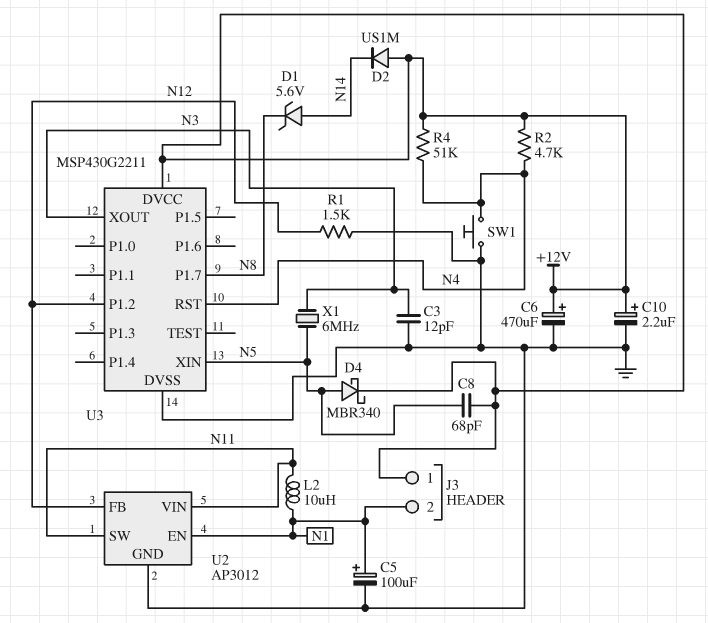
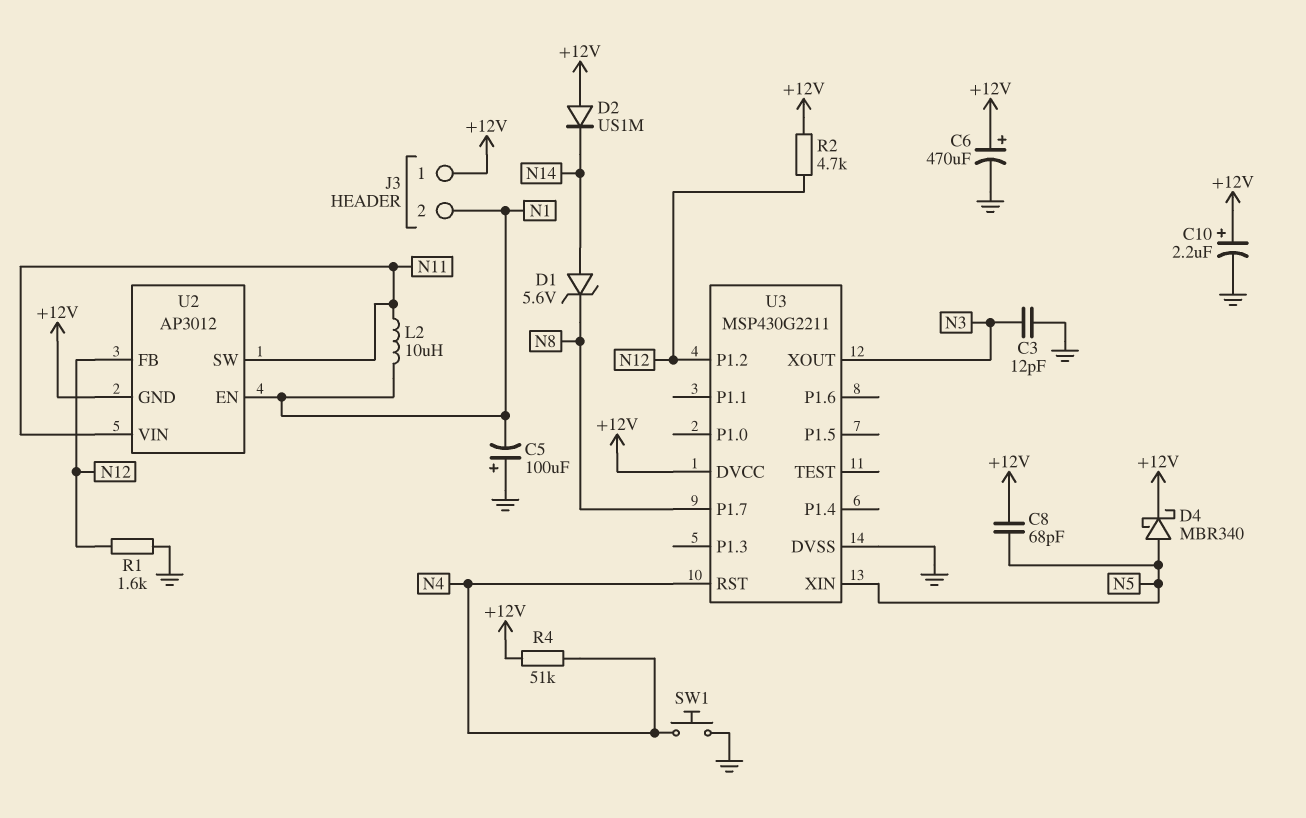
C5: 100uF (plus N1, minus GND) -> 100uF (plus GND, minus N1)
R1: 1.5k (GND, N12) -> 1.6k (GND, N12)
R2: 4.7k (+12V, N4) -> 4.7k (+12V, N12)
U2 pin GND: GND -> +12V
X1: 6MHz (N3, N5) -> none

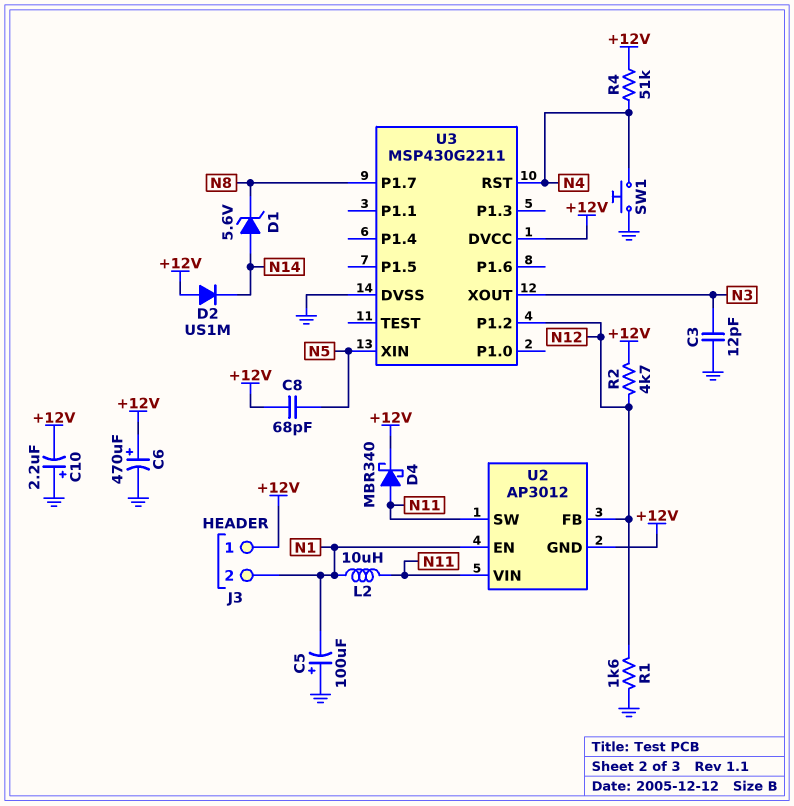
C10: 2.2uF (plus +12V, minus GND) -> 2.2uF (plus GND, minus +12V)
D4: schottky MBR340 (A N5, K +12V) -> schottky MBR340 (A N11, K +12V)

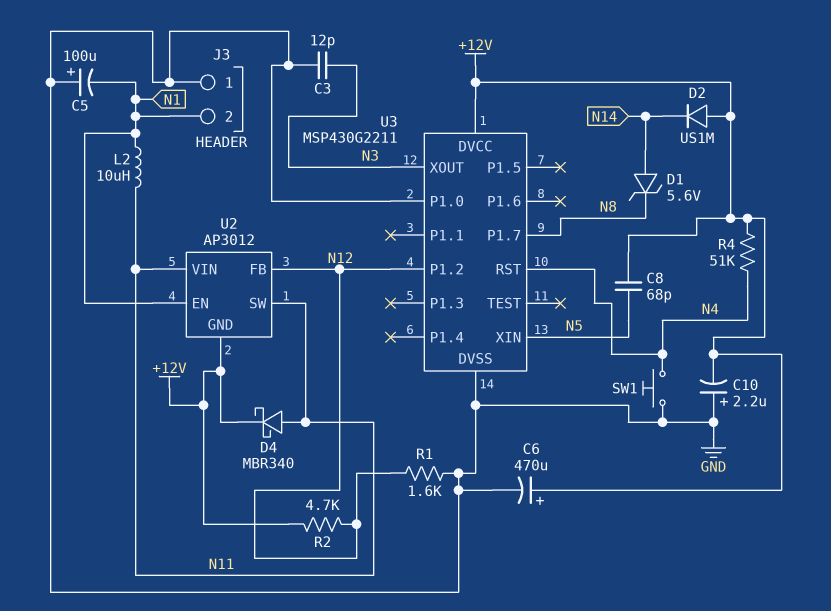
J3 pin 1: +12V -> GND
U3 pin P1.0: none -> GND

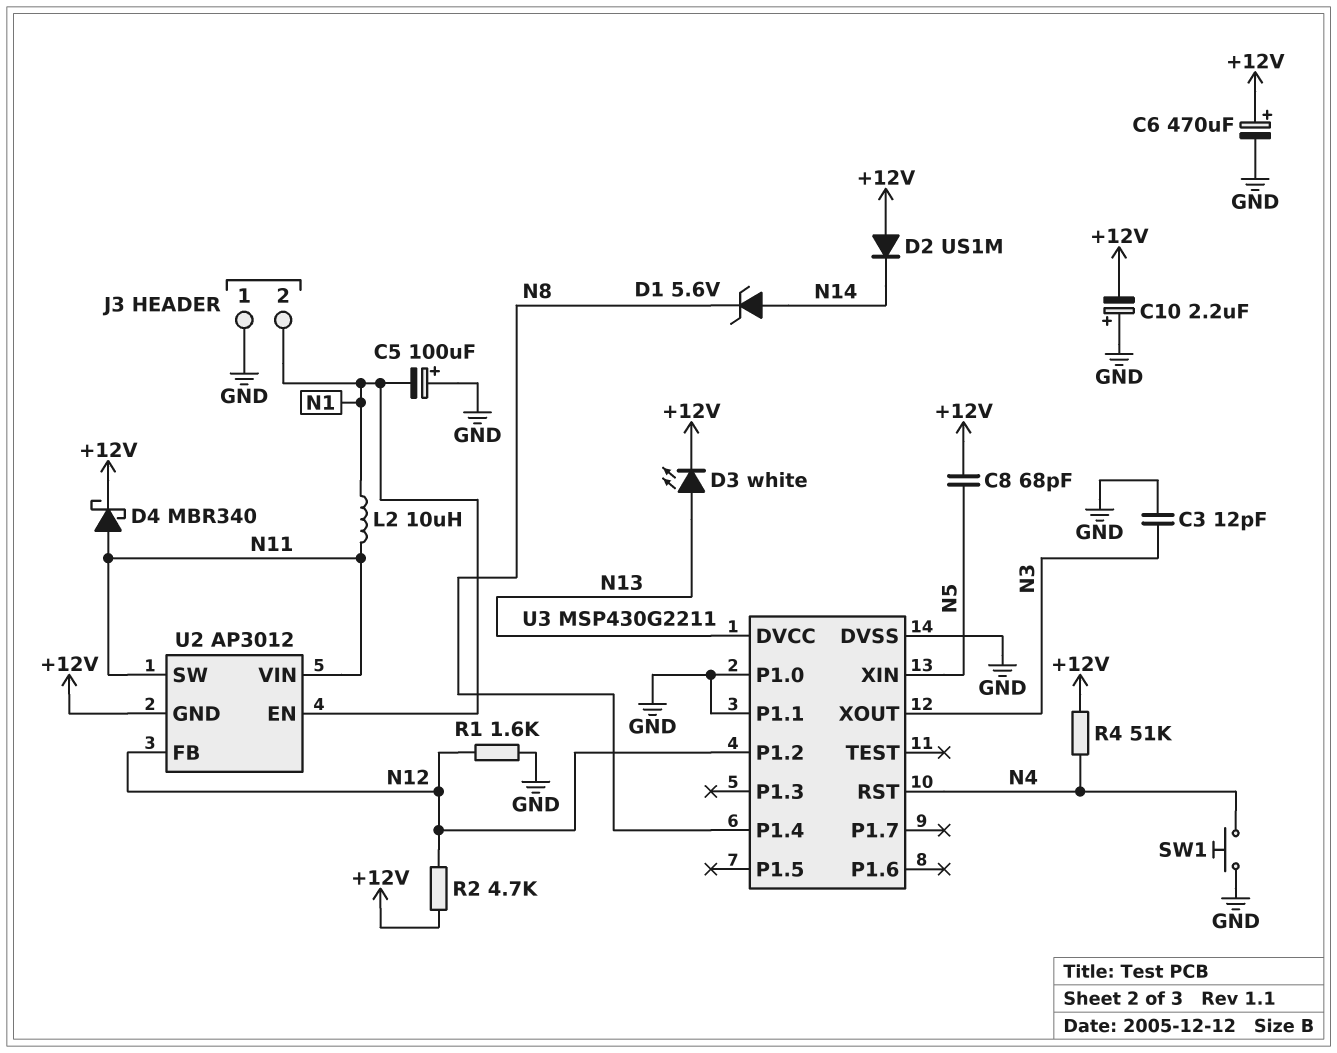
D3: none -> LED white (A N13, K +12V)
U3 pin DVCC: +12V -> N13
U3 pin P1.1: none -> GND
U3 pin P1.4: none -> N8
U3 pin P1.7: N8 -> none

